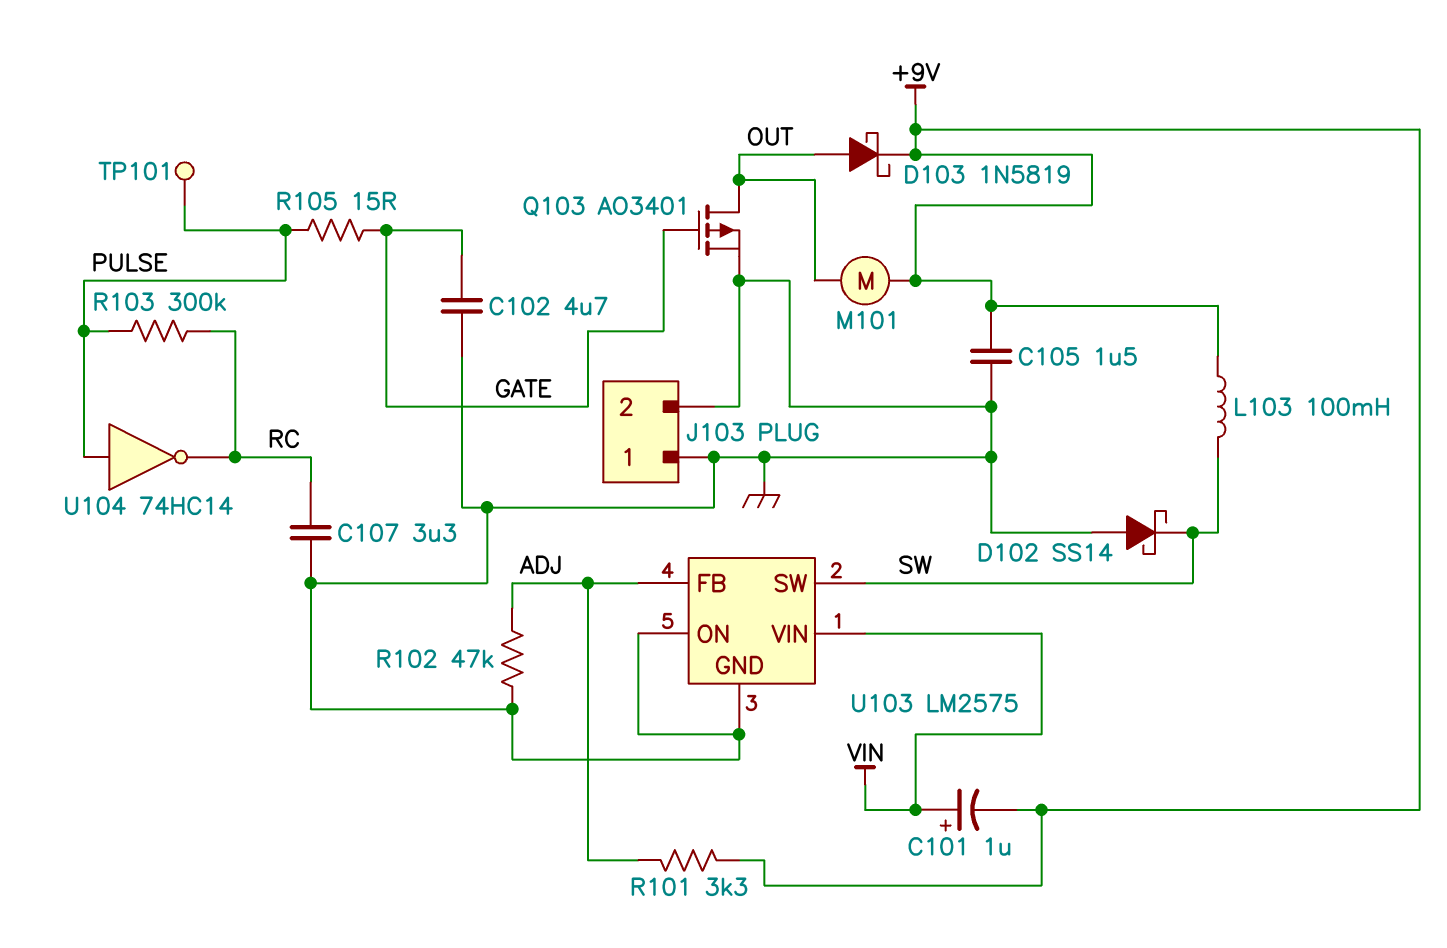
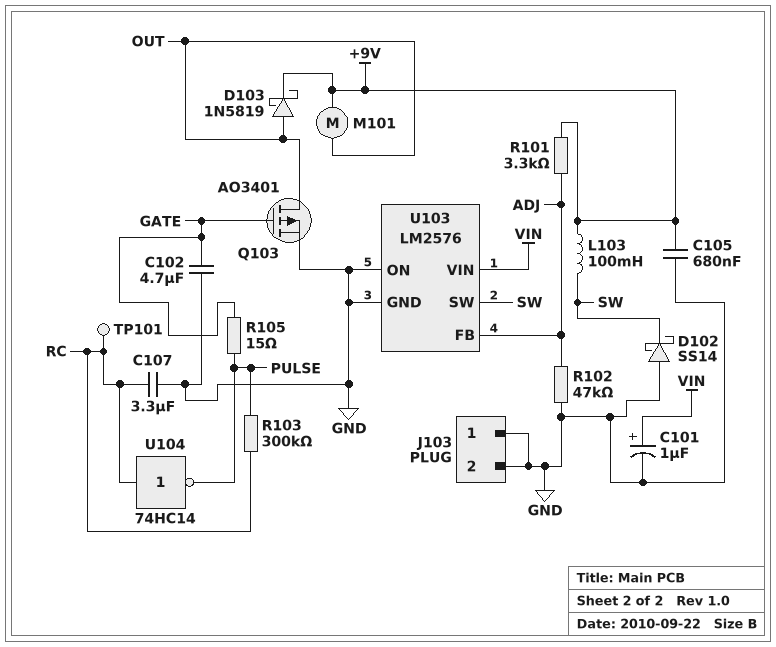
C101: 1uF (plus VIN, minus +9V) -> 1uF (plus VIN, minus GND)
C105: 1.5uF (+9V, GND) -> 680nF (+9V, GND)
TP101: test point (PULSE) -> test point (RC)
U103: LM2575 -> LM2576
U104: NOT 74HC14 (in PULSE, out RC) -> NOT 74HC14 (in RC, out PULSE)

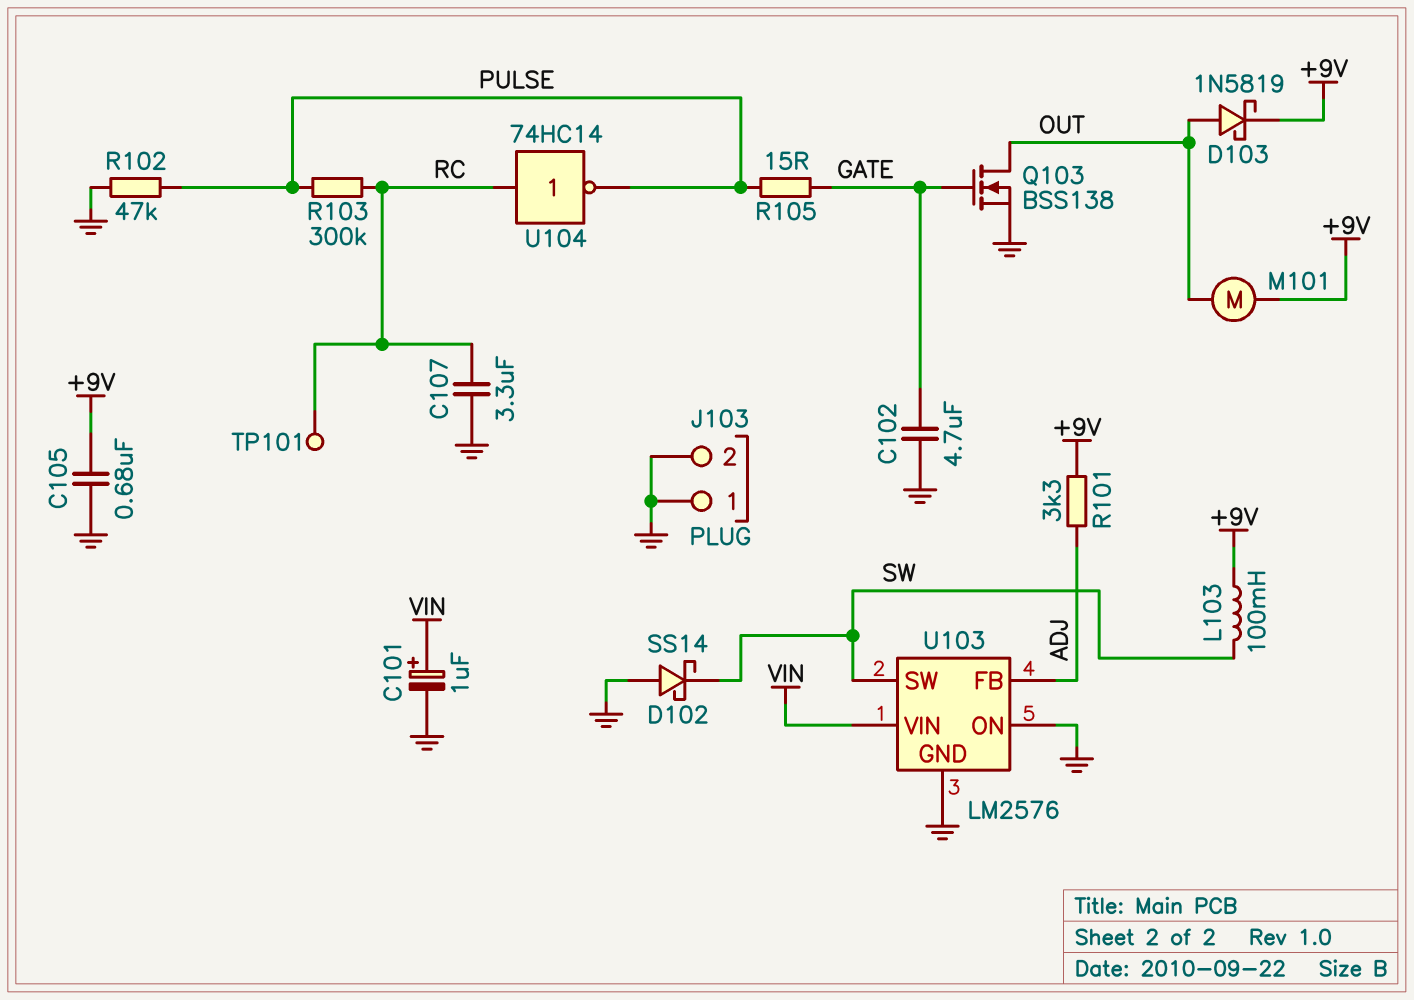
Q103: PMOS AO3401 (G GATE, D OUT, S GND) -> NMOS BSS138 (G GATE, D OUT, S GND)
R102: 47k (ADJ, GND) -> 47k (GND, PULSE)

